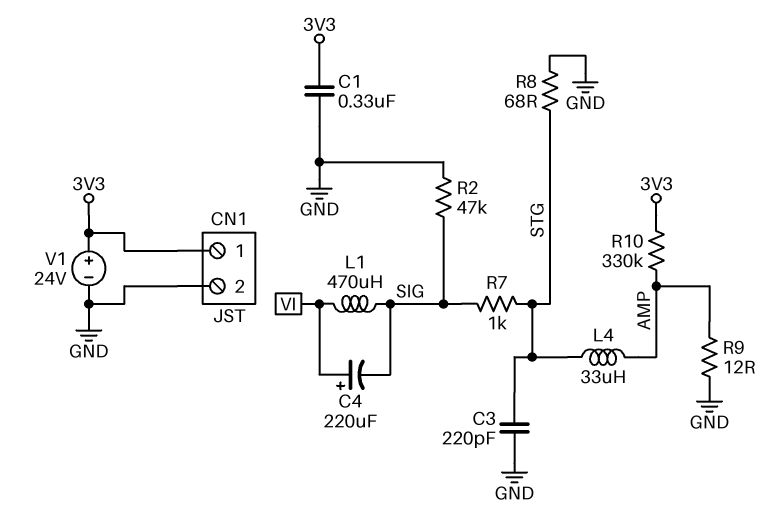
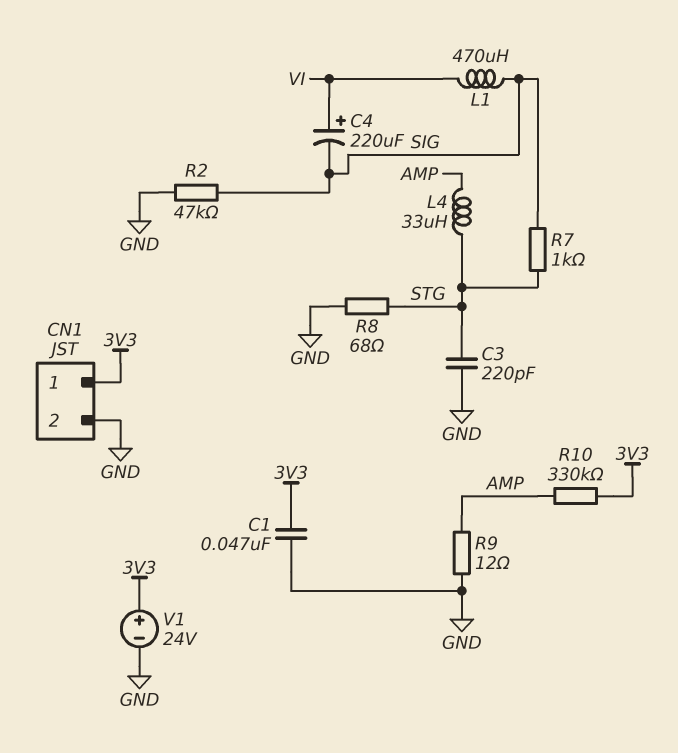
C1: 330nF (3V3, GND) -> 47nF (3V3, GND)

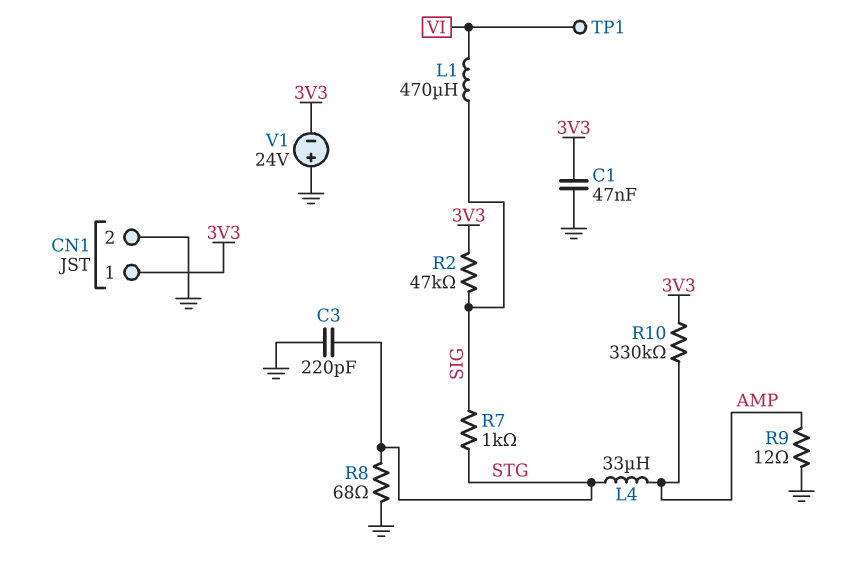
C4: 220uF (plus VI, minus SIG) -> none
R2: 47k (GND, SIG) -> 47k (3V3, SIG)
TP1: none -> test point (VI)
V1: 24V (plus 3V3, minus GND) -> 24V (plus GND, minus 3V3)

